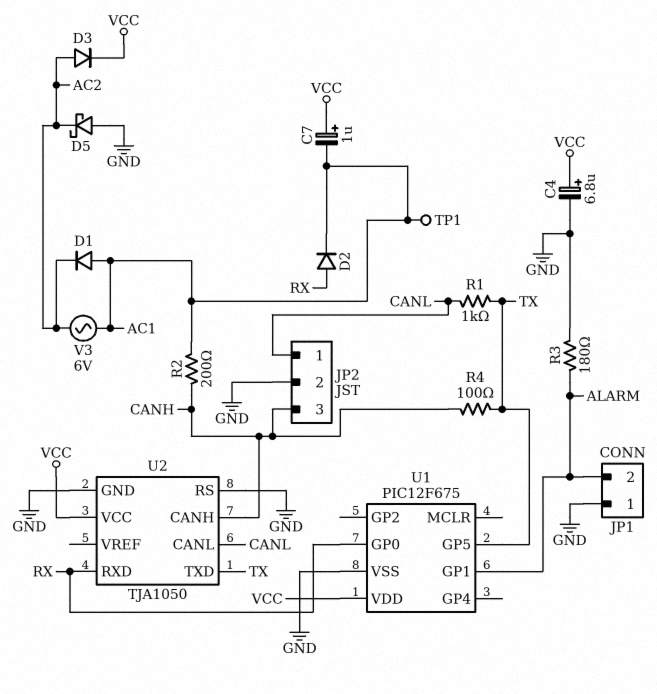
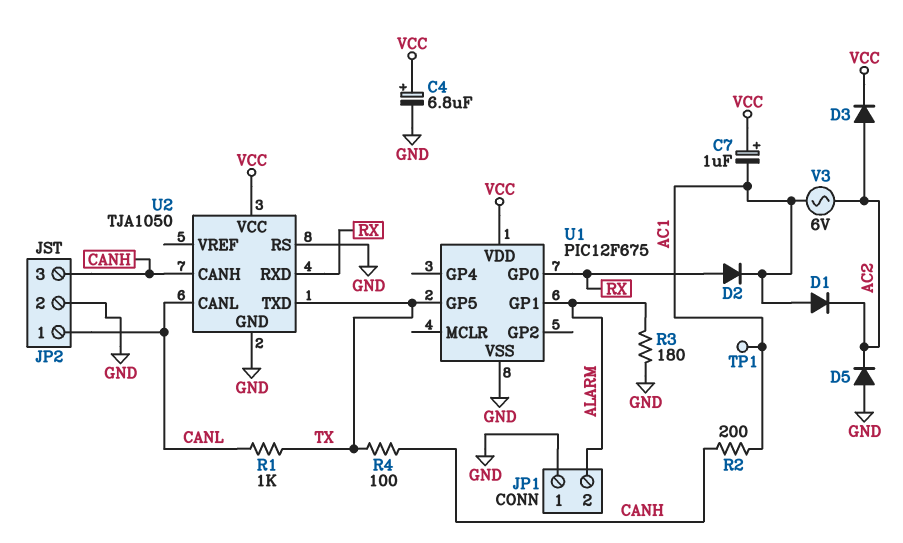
D5: schottky (A GND, K AC2) -> diode (A GND, K AC2)

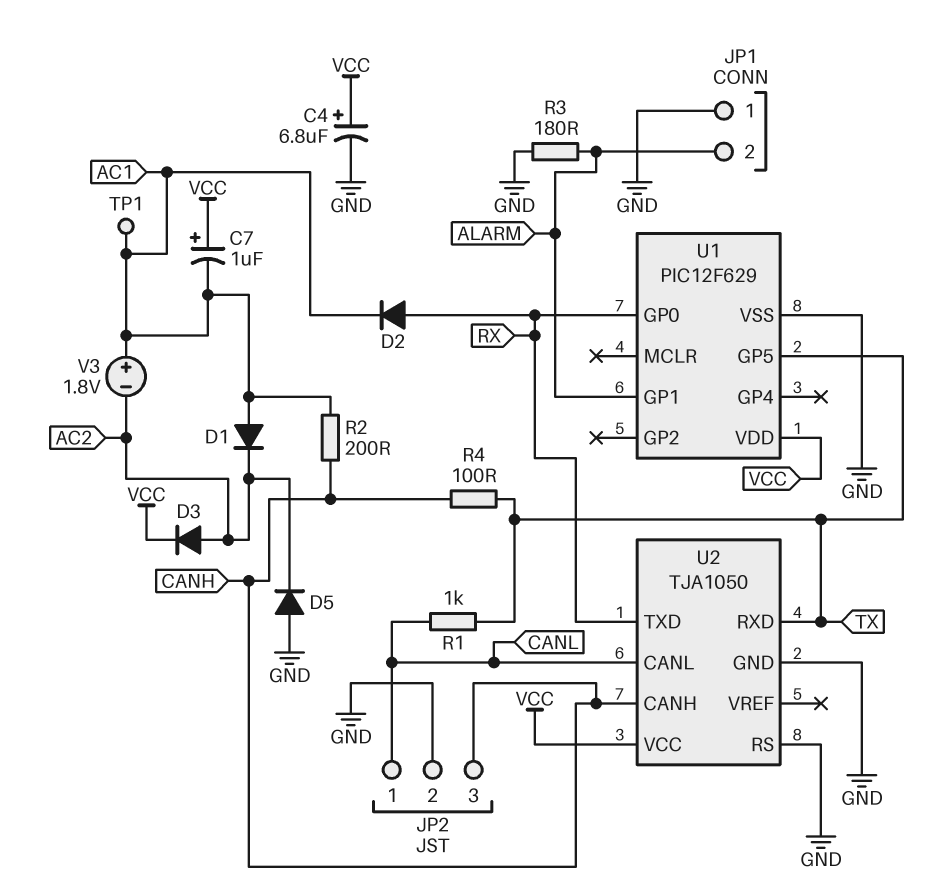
U1: PIC12F675 -> PIC12F629
U2 pin RXD: RX -> TX
U2 pin TXD: TX -> RX
V3: AC 6V (AC1, AC2) -> 1.8V (plus AC1, minus AC2)

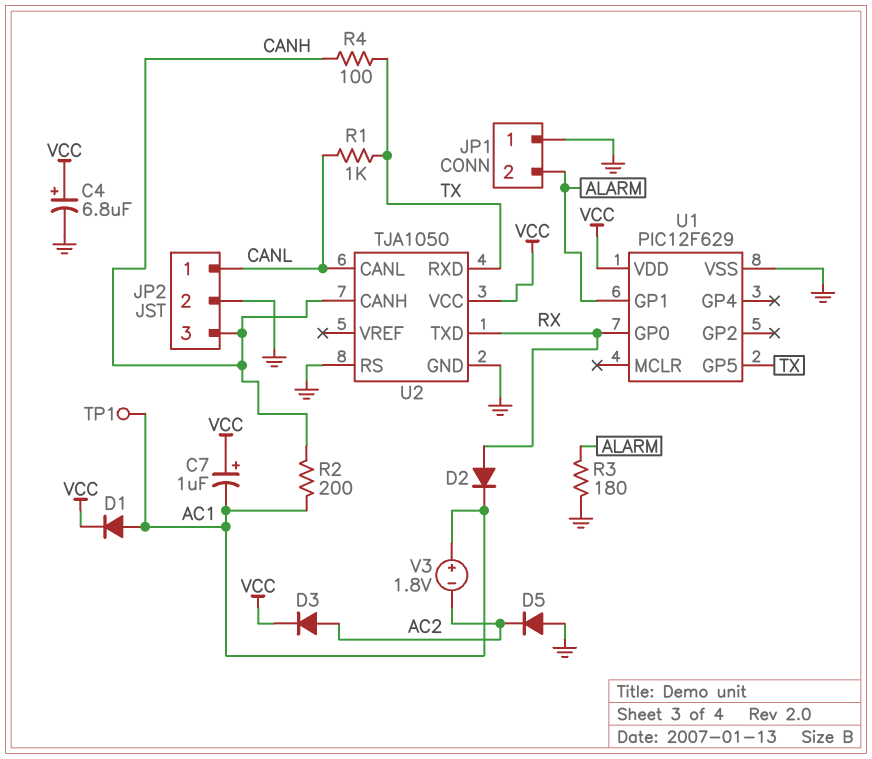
D1: diode (A AC1, K AC2) -> diode (A AC1, K VCC)

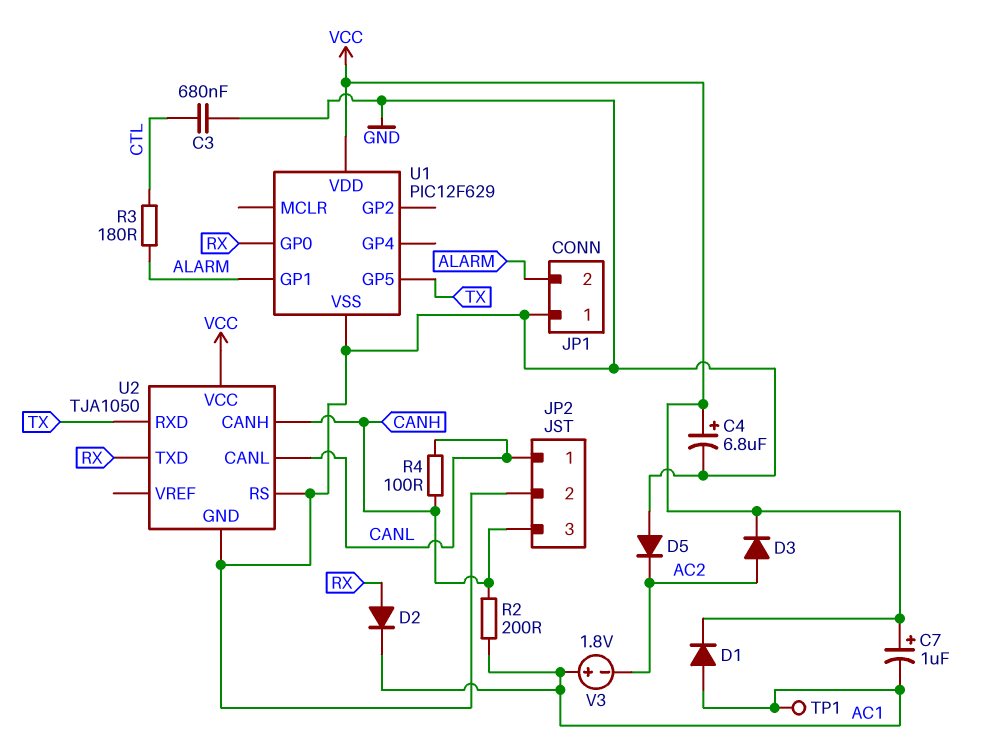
C3: none -> 680nF (CTL, GND)
R1: 1k (CANL, TX) -> none
R3: 180 (ALARM, GND) -> 180 (ALARM, CTL)
R4: 100 (CANH, TX) -> 100 (CANH, CANL)

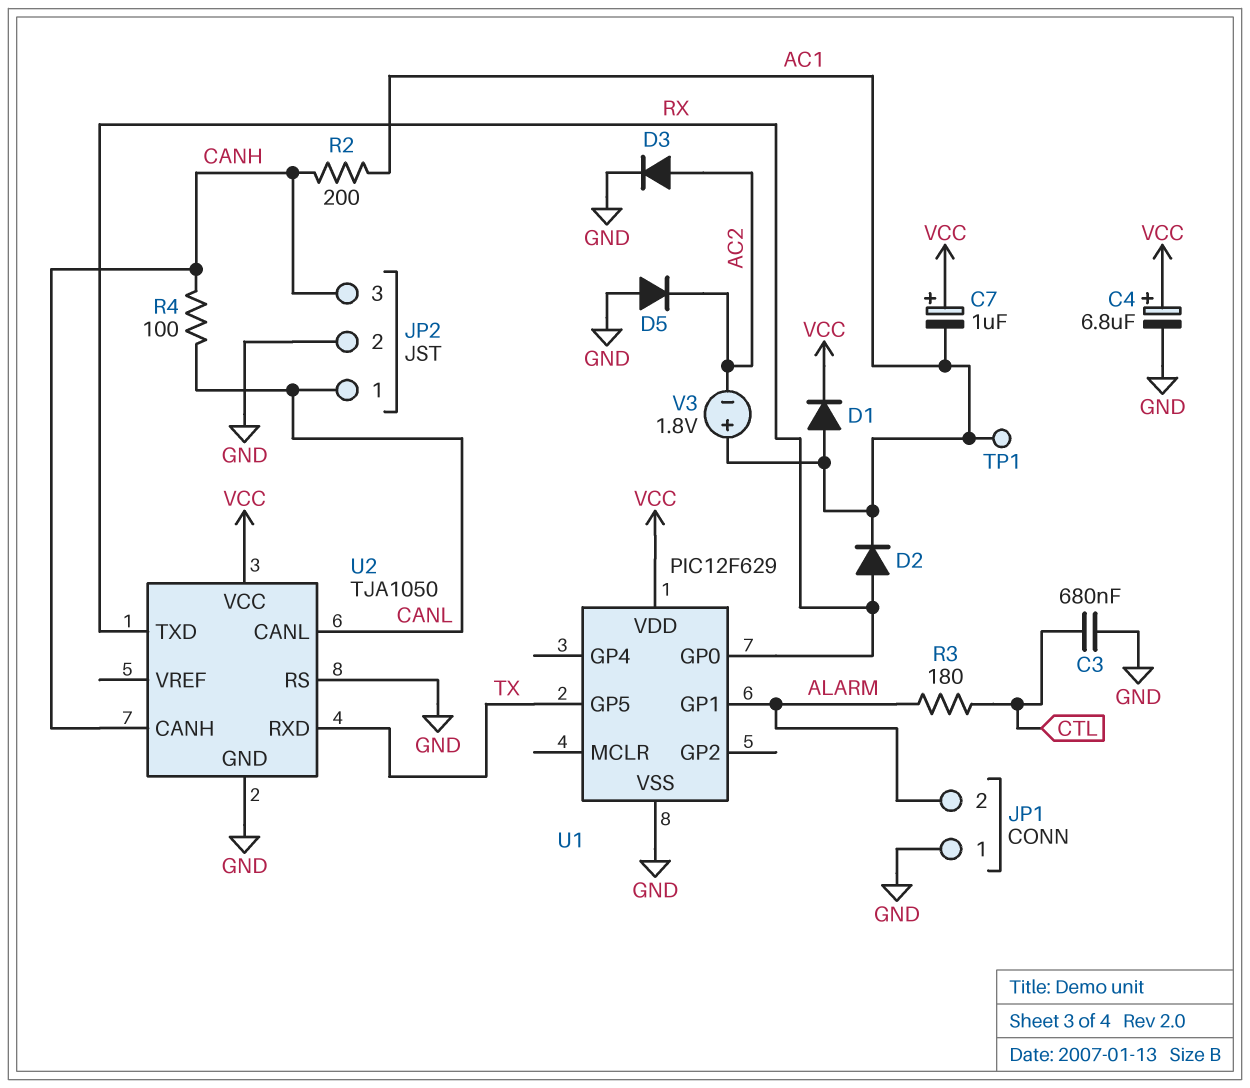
D3: diode (A AC2, K VCC) -> diode (A AC2, K GND)

